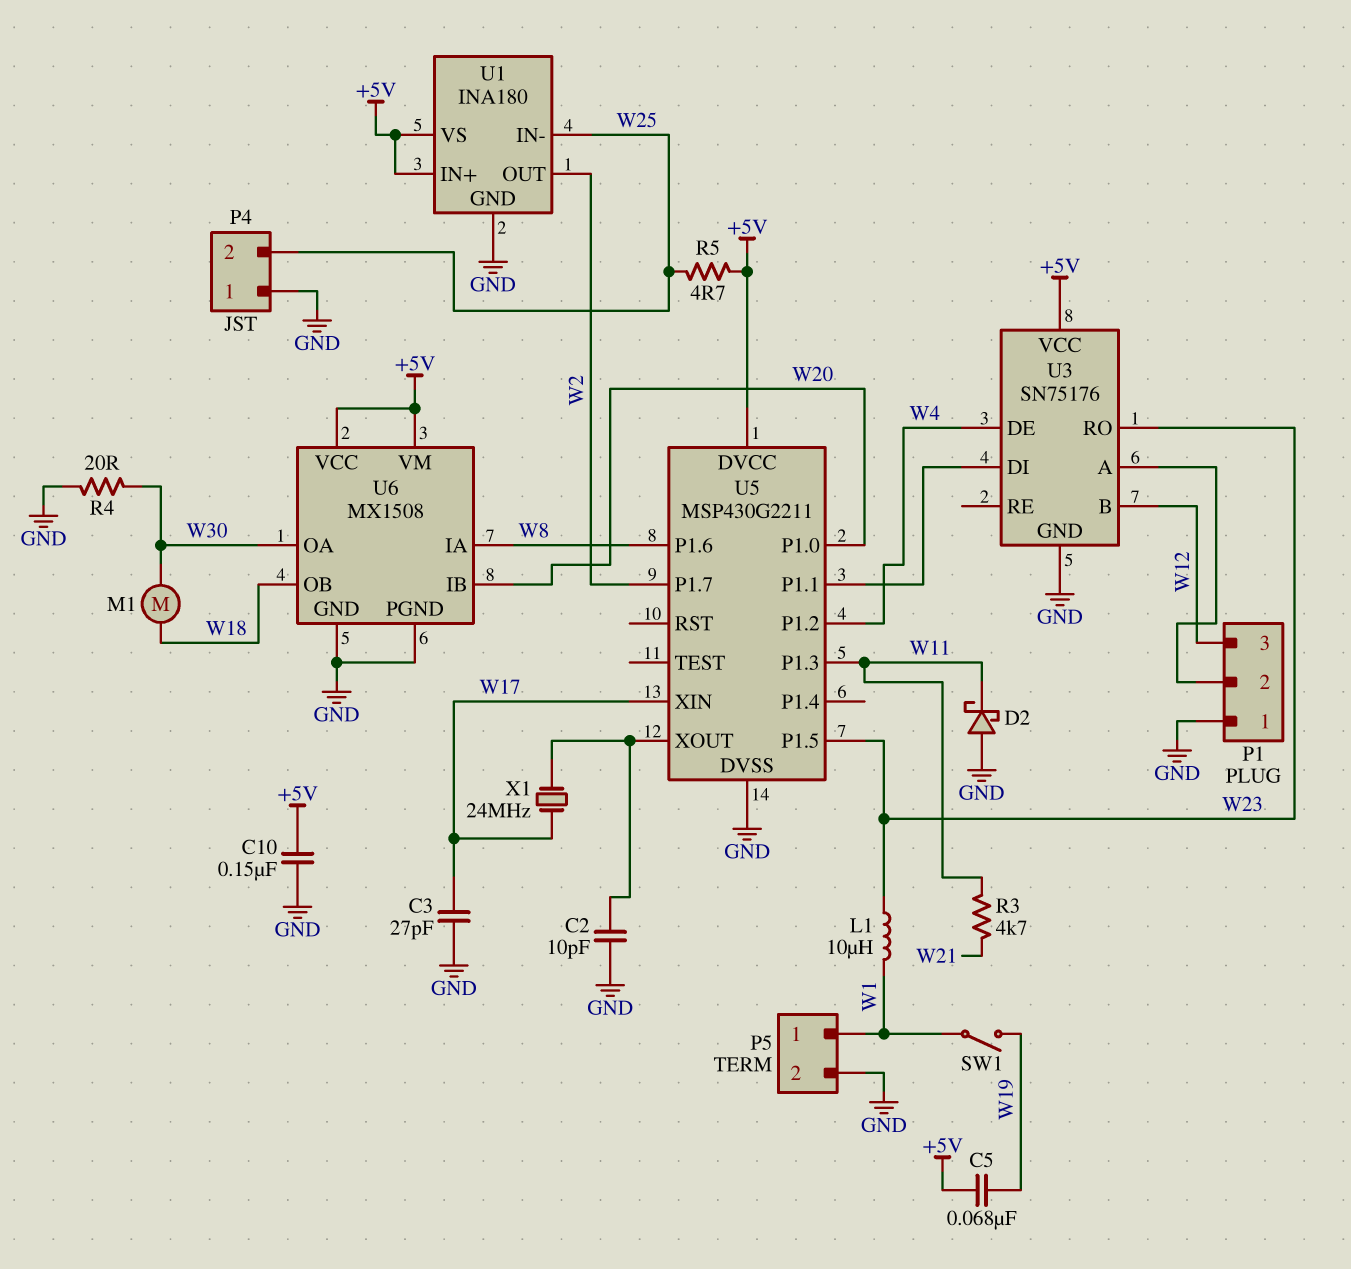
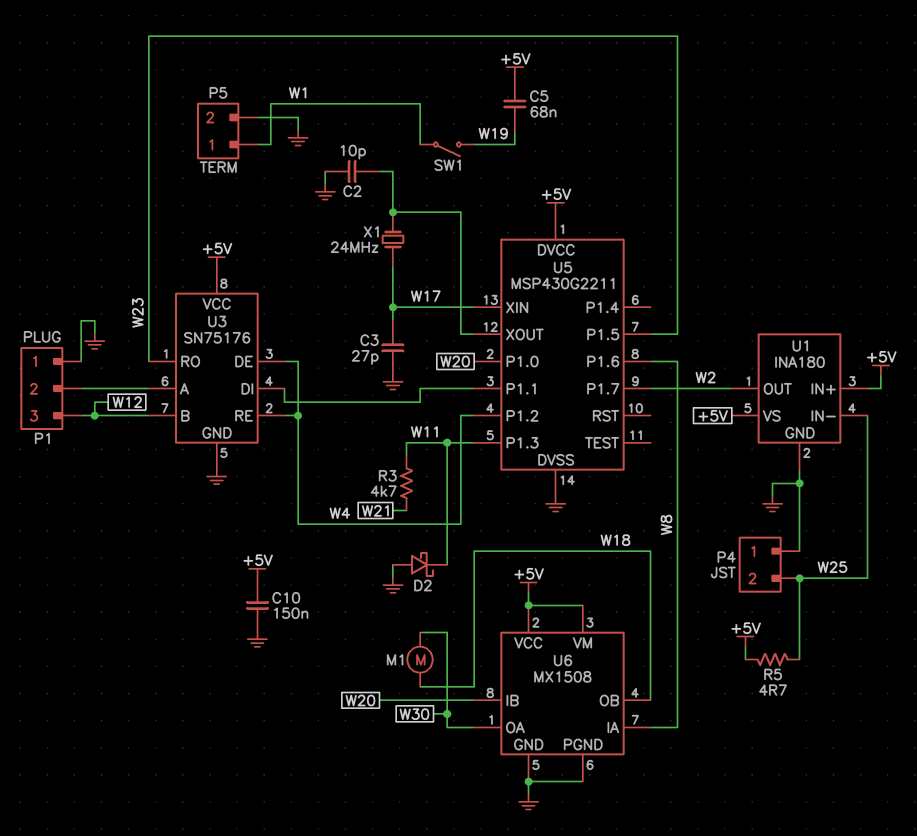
L1: 10uH (W1, W23) -> none
R4: 20 (GND, W30) -> none
U3 pin RE: none -> W4

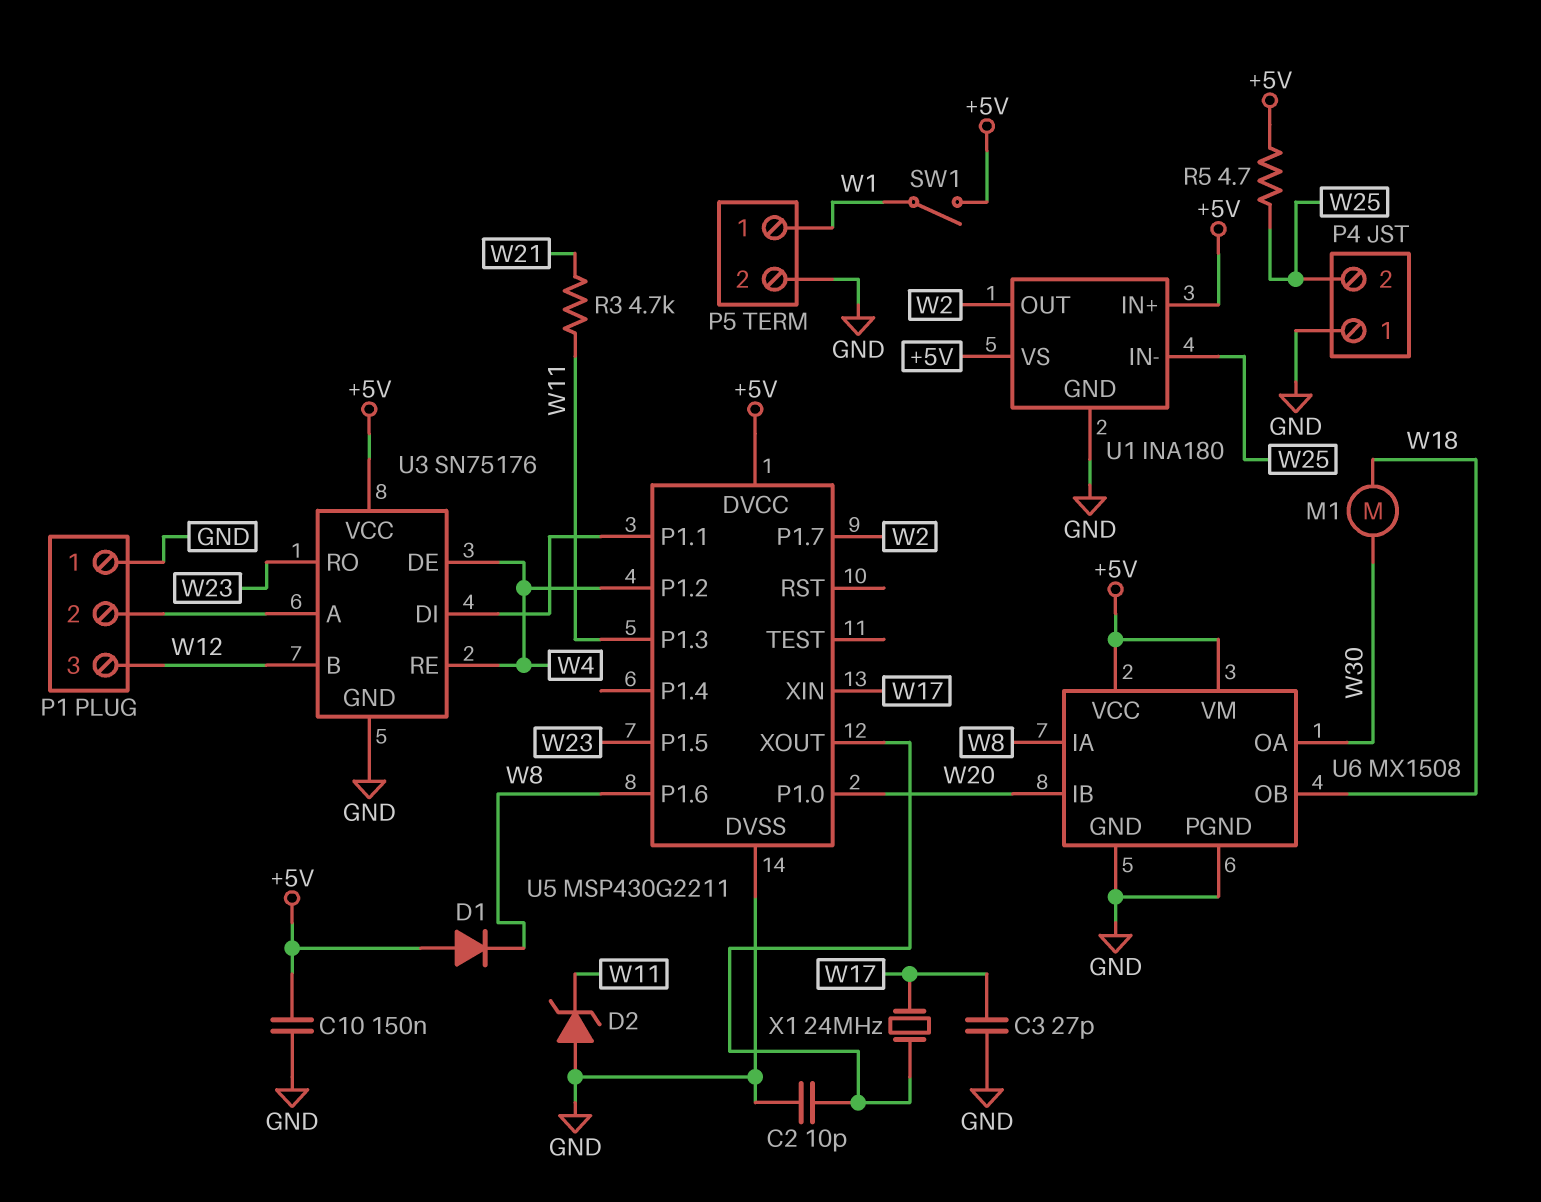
C5: 68nF (+5V, W19) -> none
D1: none -> diode (A +5V, K W8)
D2: schottky (A GND, K W11) -> zener (A GND, K W11)
SW1: switch (W1, W19) -> switch (+5V, W1)

